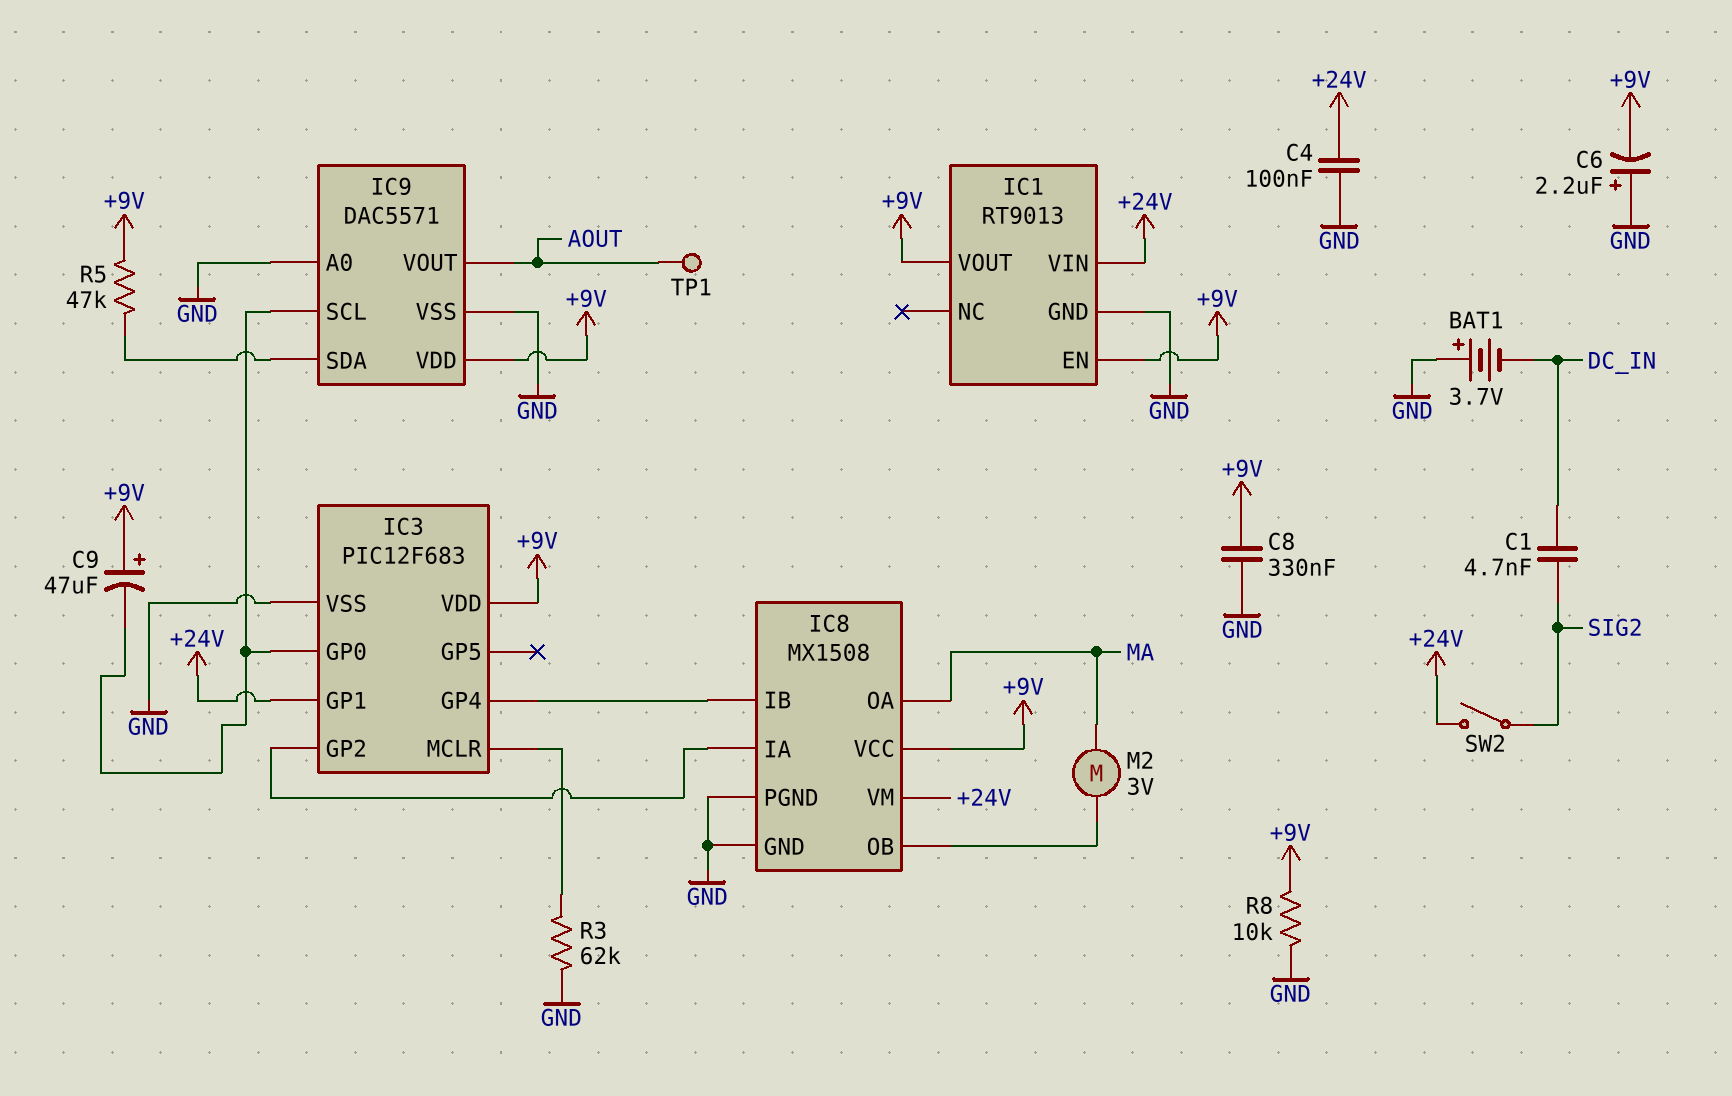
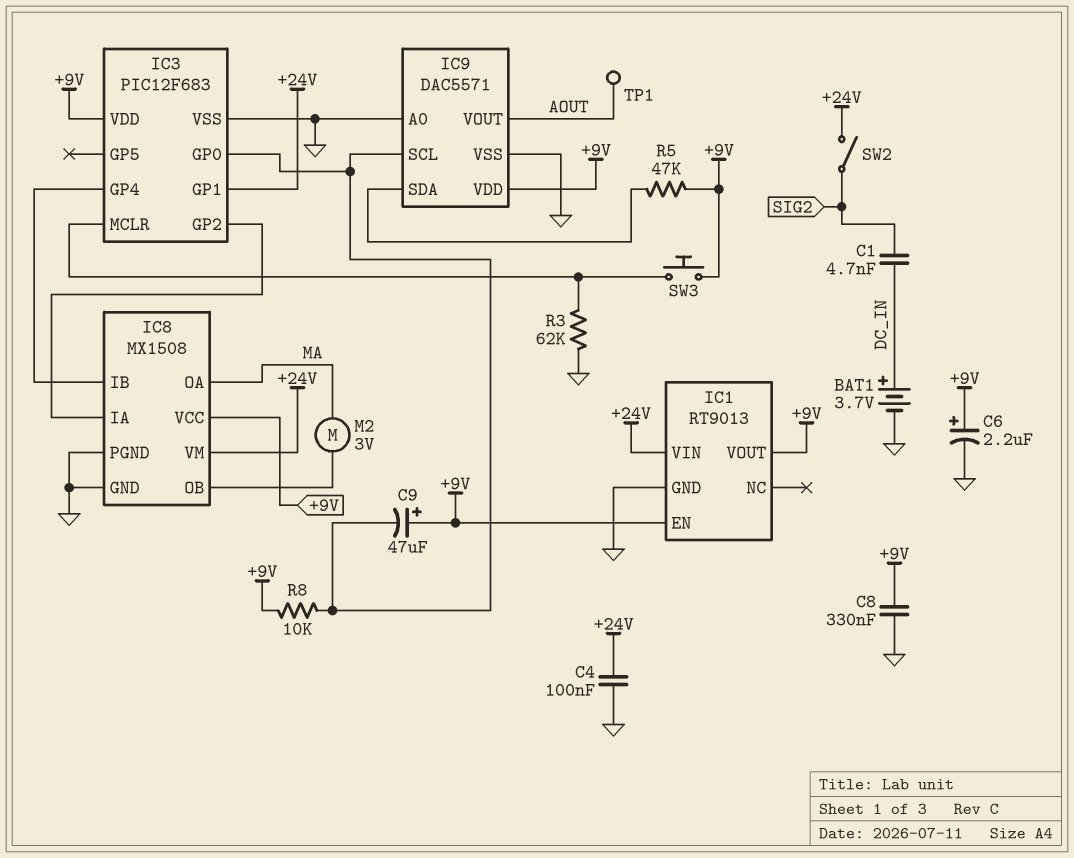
BAT1: 3.7V (plus GND, minus DC_IN) -> 3.7V (plus DC_IN, minus GND)
C6: 2.2uF (plus GND, minus +9V) -> 2.2uF (plus +9V, minus GND)
R8: 10k (+9V, GND) -> 10k (+9V, IC3/GP0)
SW3: none -> button (+9V, IC3/MCLR)

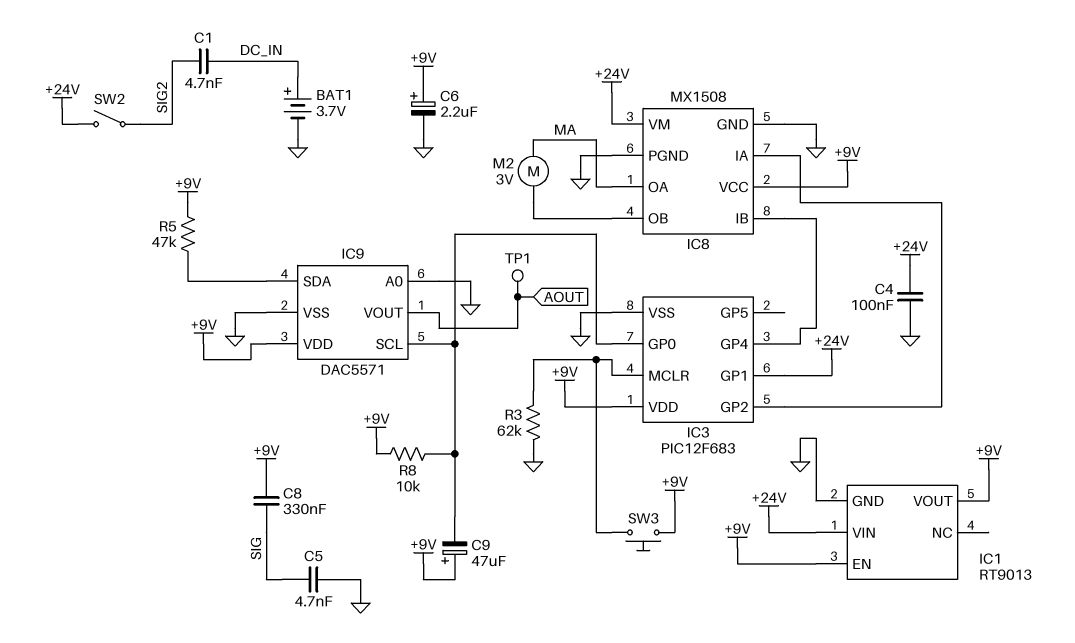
C5: none -> 4.7nF (GND, SIG)
C8: 330nF (+9V, GND) -> 330nF (+9V, SIG)

